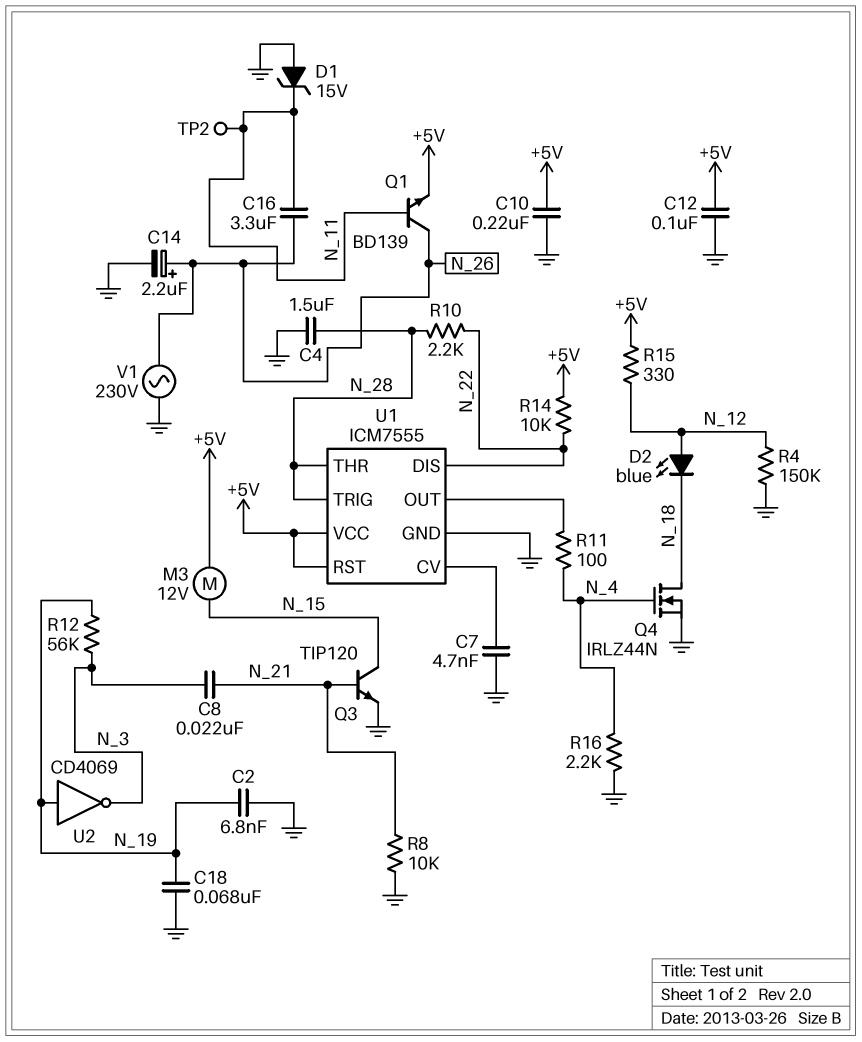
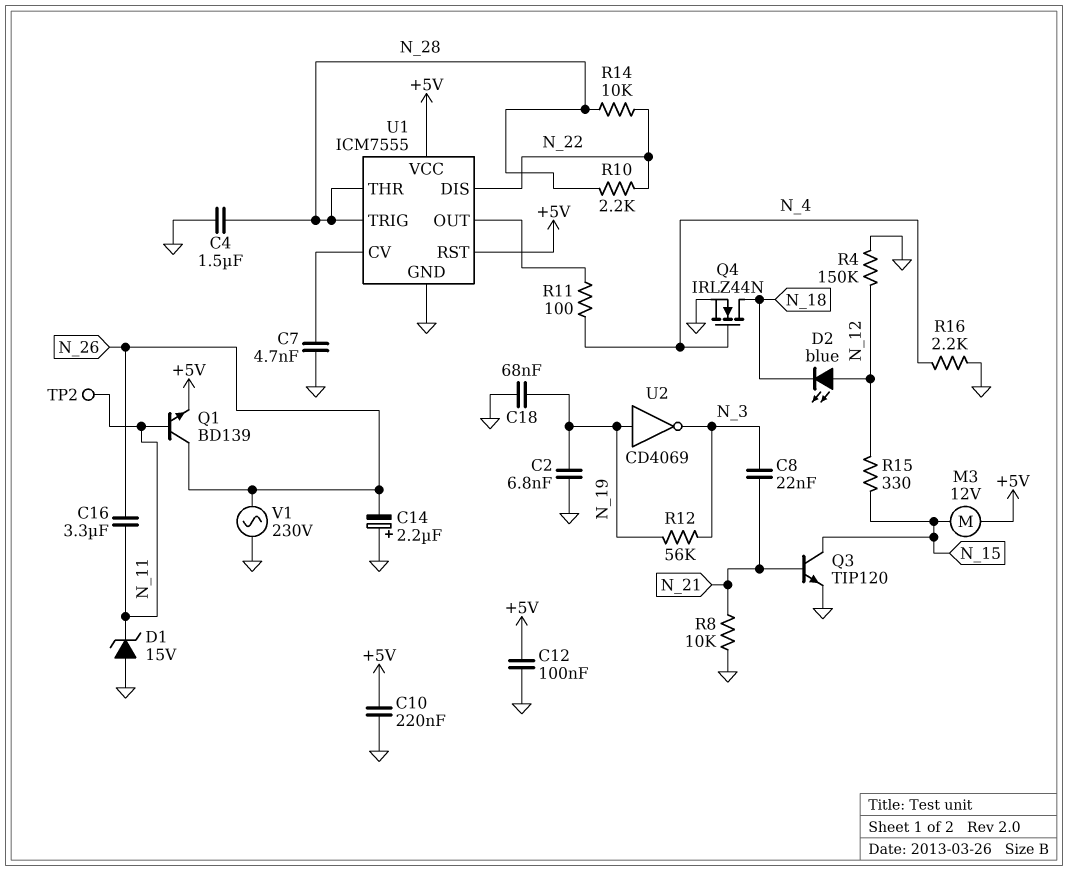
C14: 2.2uF (plus N_26, minus GND) -> 2.2uF (plus GND, minus N_26)
R14: 10k (+5V, N_22) -> 10k (N_22, N_28)
R15: 330 (+5V, N_12) -> 330 (N_12, N_15)

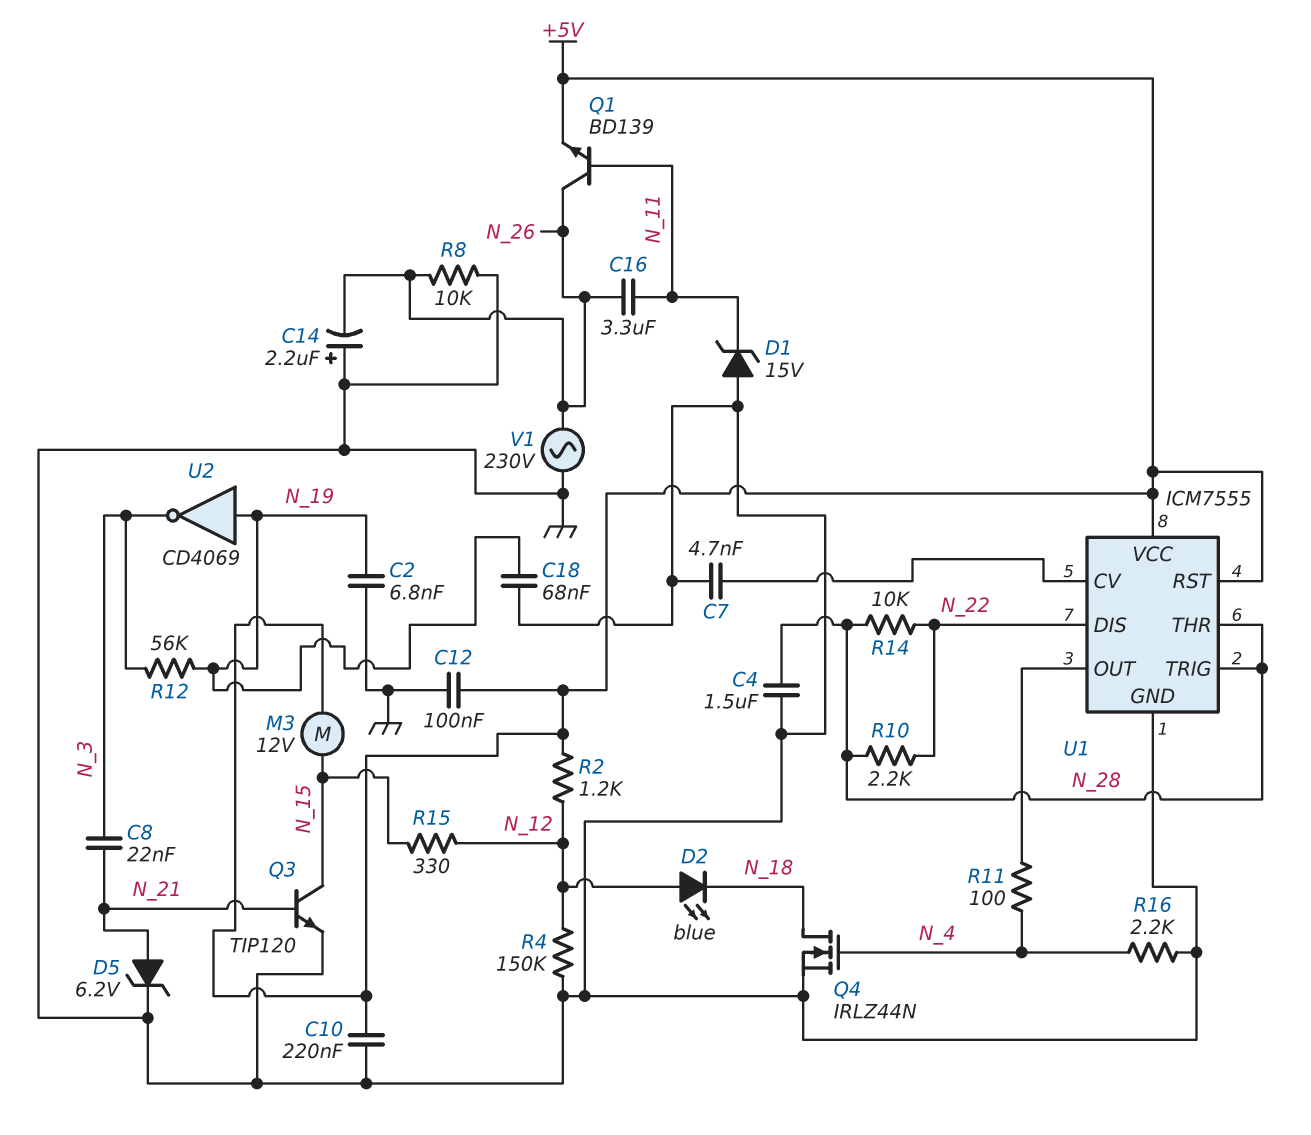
D5: none -> zener 6.2V (A N_21, K GND)
R2: none -> 1.2k (+5V, N_12)
R8: 10k (GND, N_21) -> 10k (GND, N_26)
TP2: test point (N_11) -> none

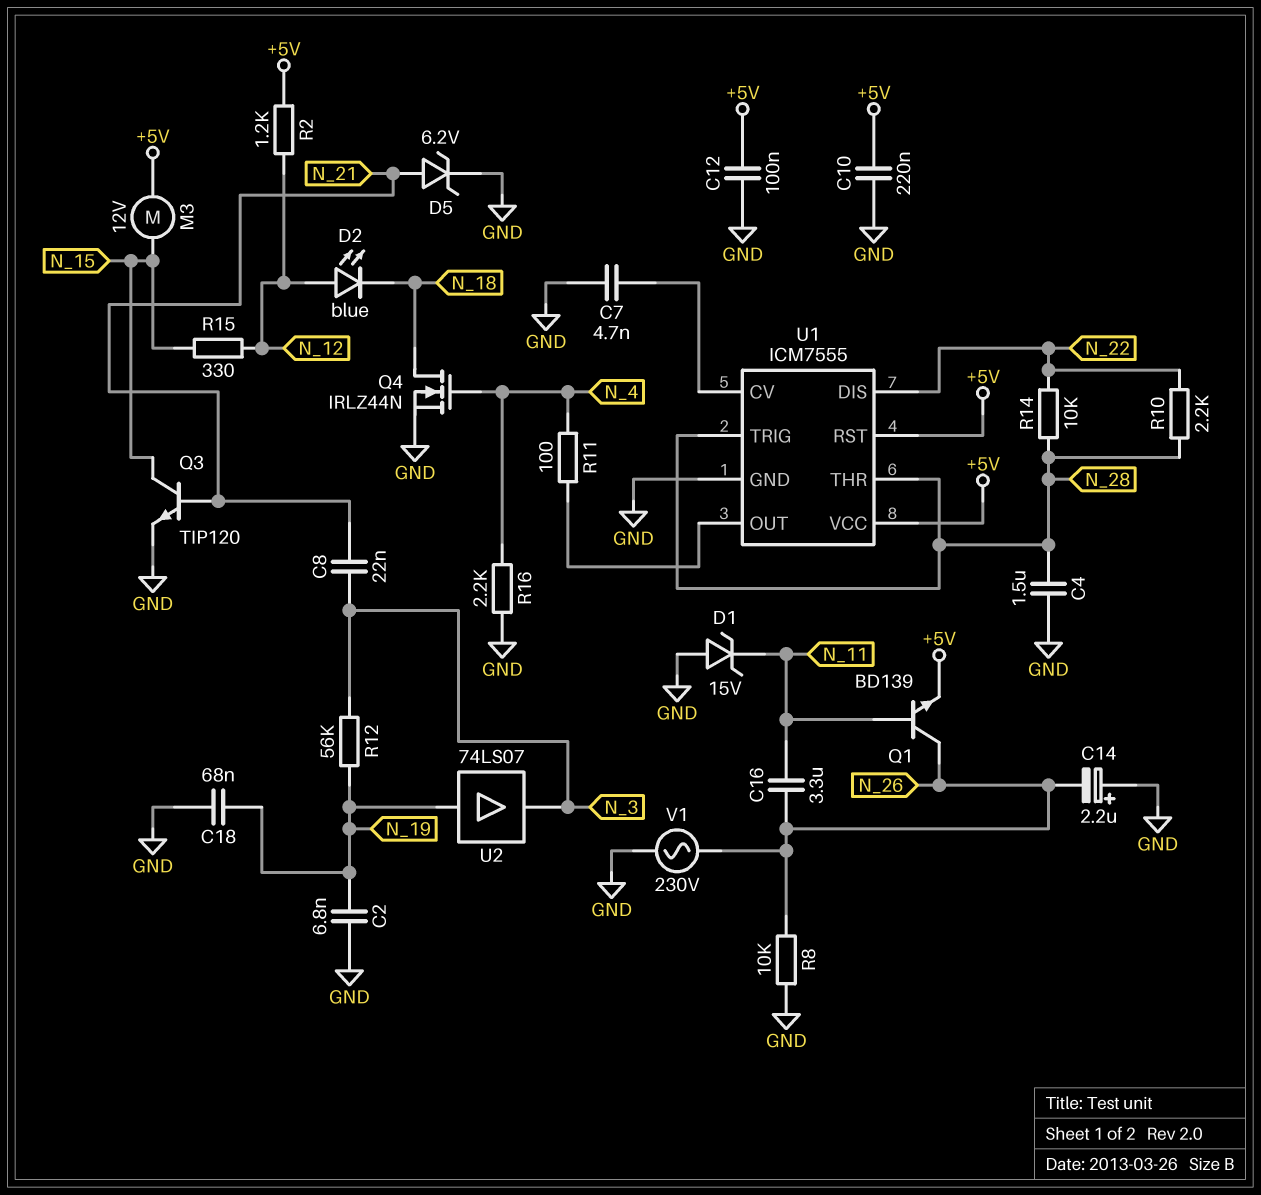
R4: 150k (GND, N_12) -> none
U2: NOT CD4069 (in N_19, out N_3) -> buffer 74LS07 (in N_19, out N_3)

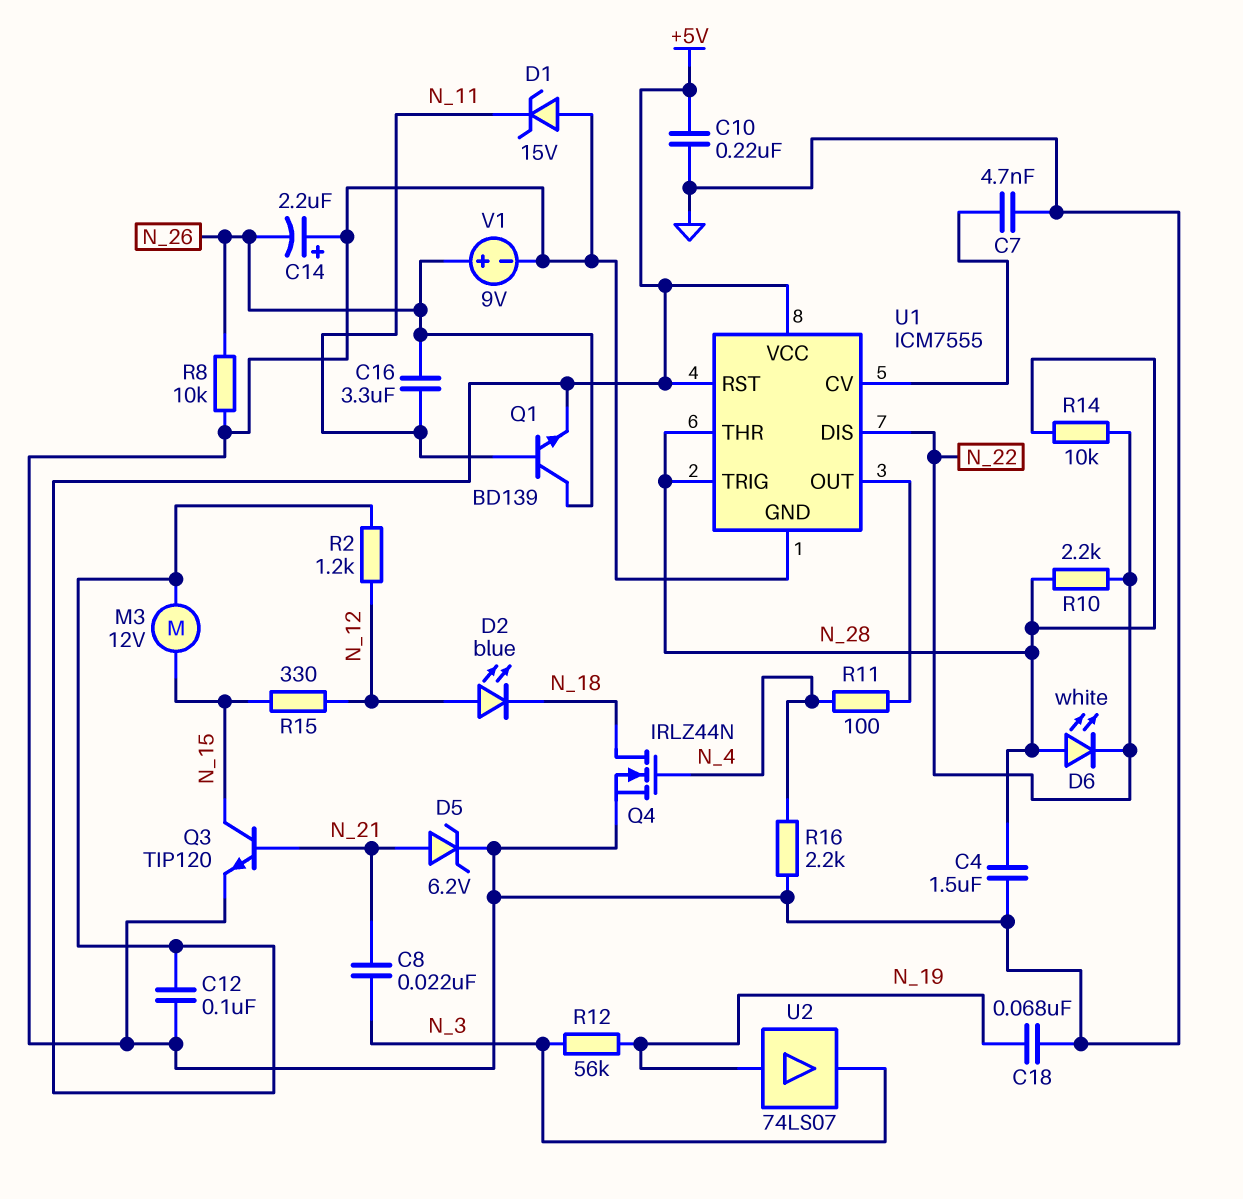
C2: 6.8nF (GND, N_19) -> none
D6: none -> LED white (A N_28, K N_22)
V1: AC 230V (GND, N_26) -> 9V (plus N_26, minus GND)

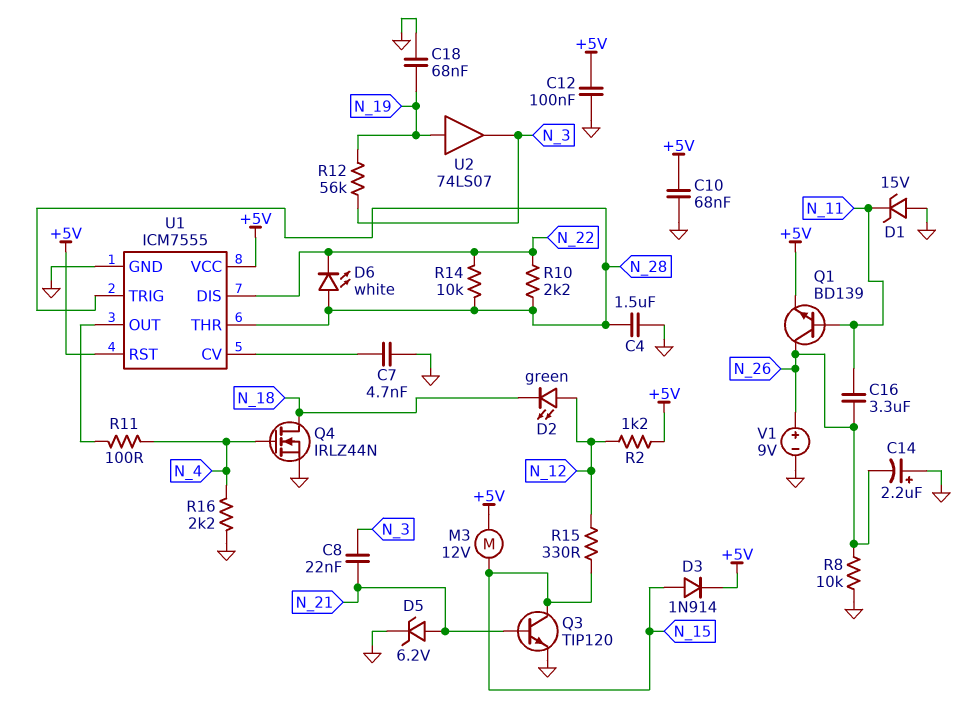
C10: 220nF (+5V, GND) -> 68nF (+5V, GND)
D2: LED blue (A N_12, K N_18) -> LED green (A N_12, K N_18)
D3: none -> diode 1N914 (A N_15, K +5V)

